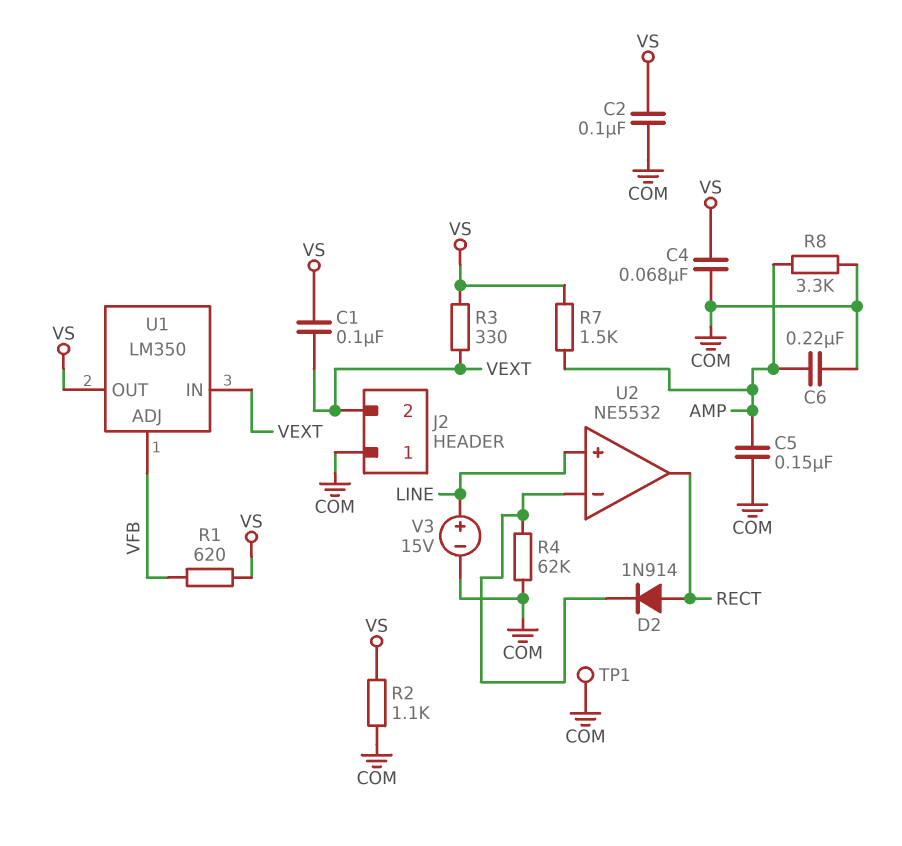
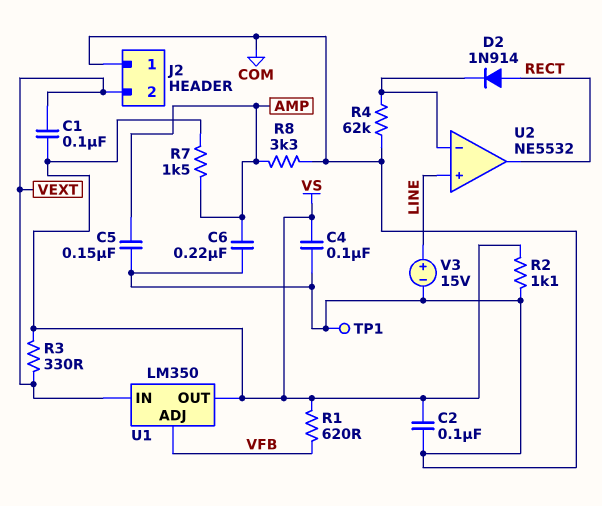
C4: 68nF (COM, VS) -> 100nF (COM, VS)

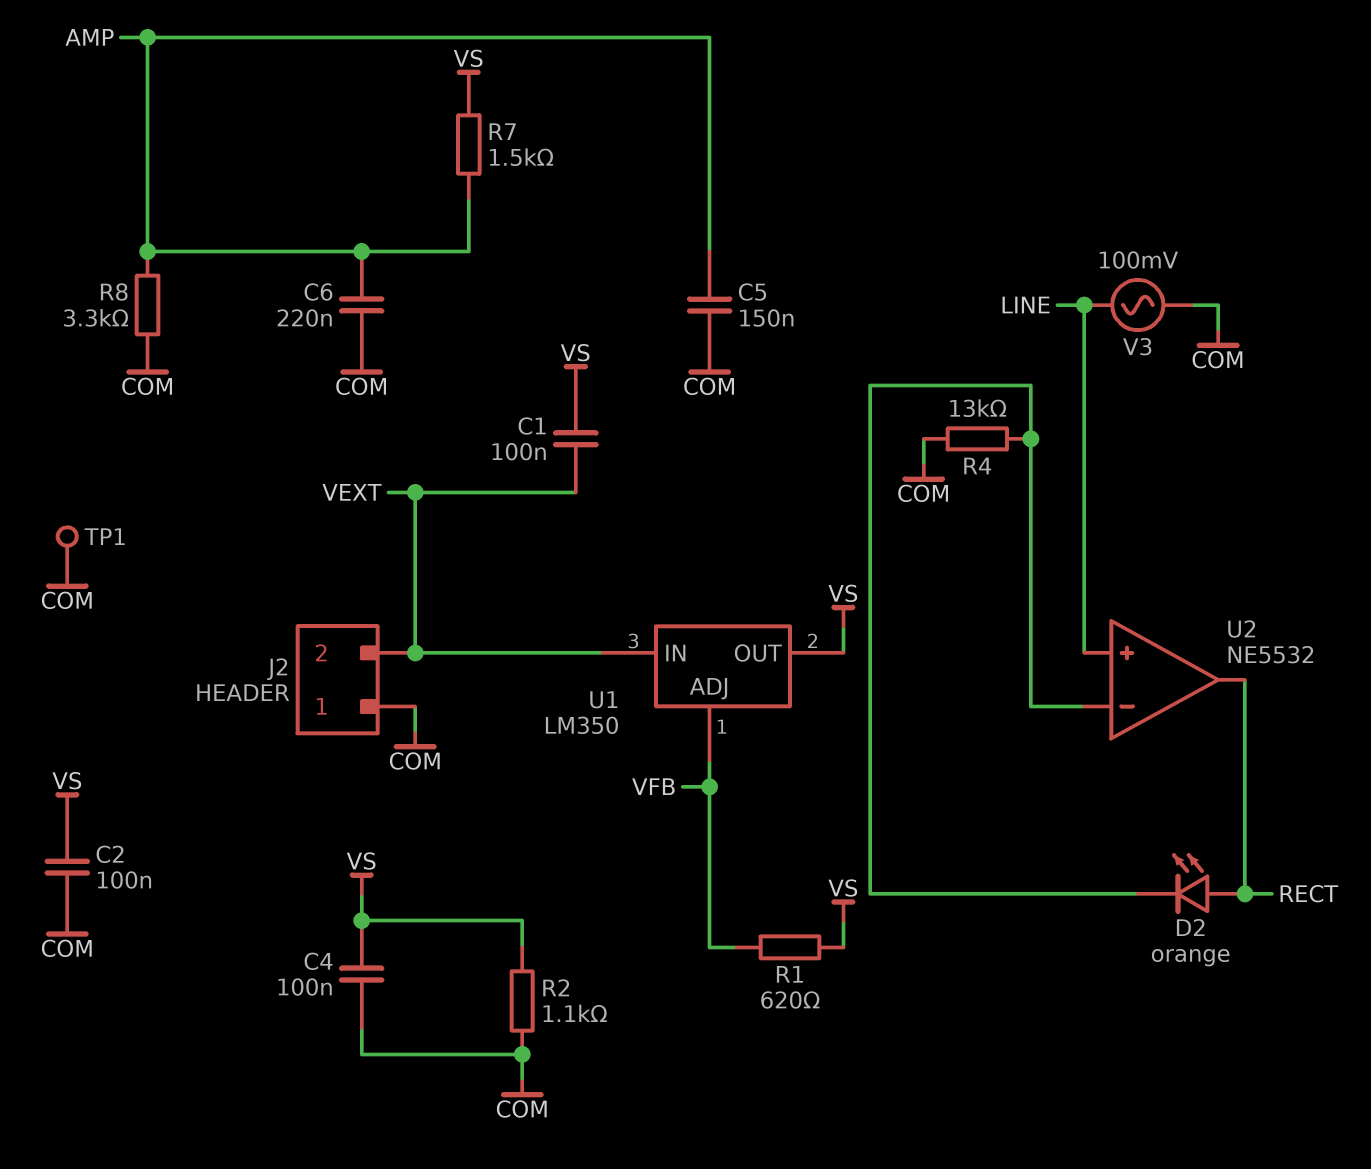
D2: diode 1N914 (A RECT, K U2/in-) -> LED orange (A RECT, K U2/in-)
R3: 330 (VEXT, VS) -> none
R4: 62k (COM, U2/in-) -> 13k (COM, U2/in-)
V3: 15V (plus LINE, minus COM) -> AC 100mV (COM, LINE)

